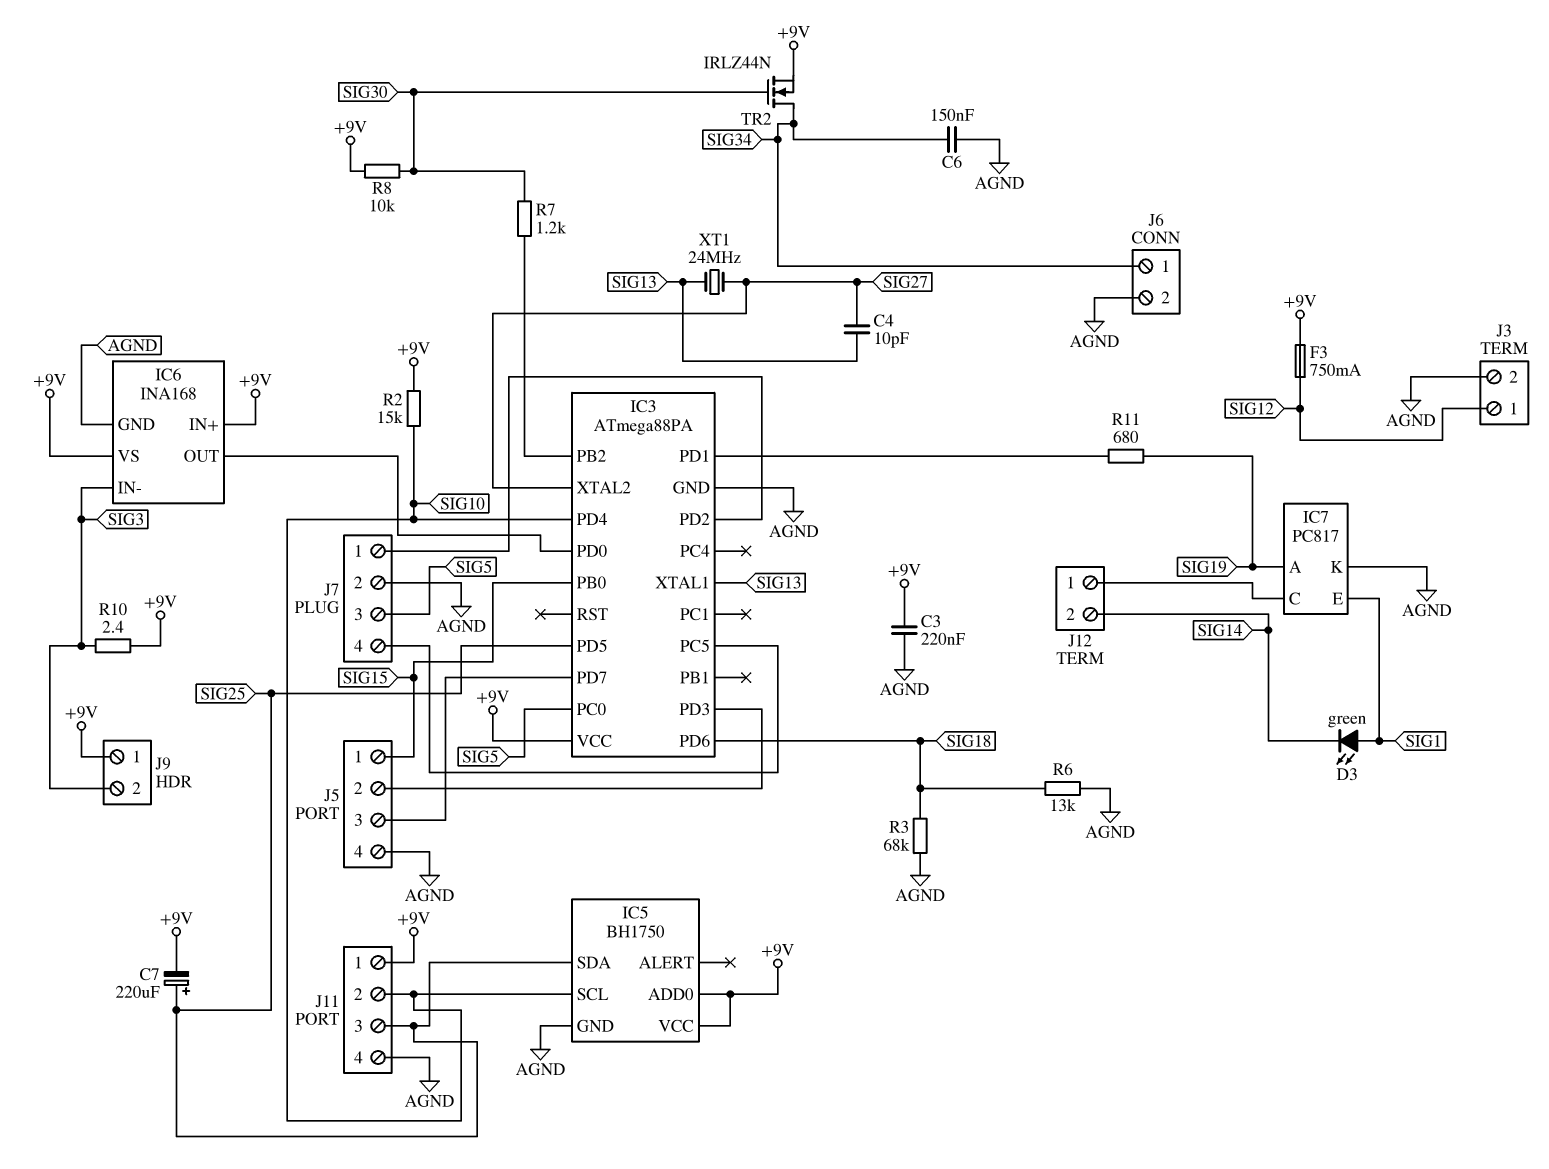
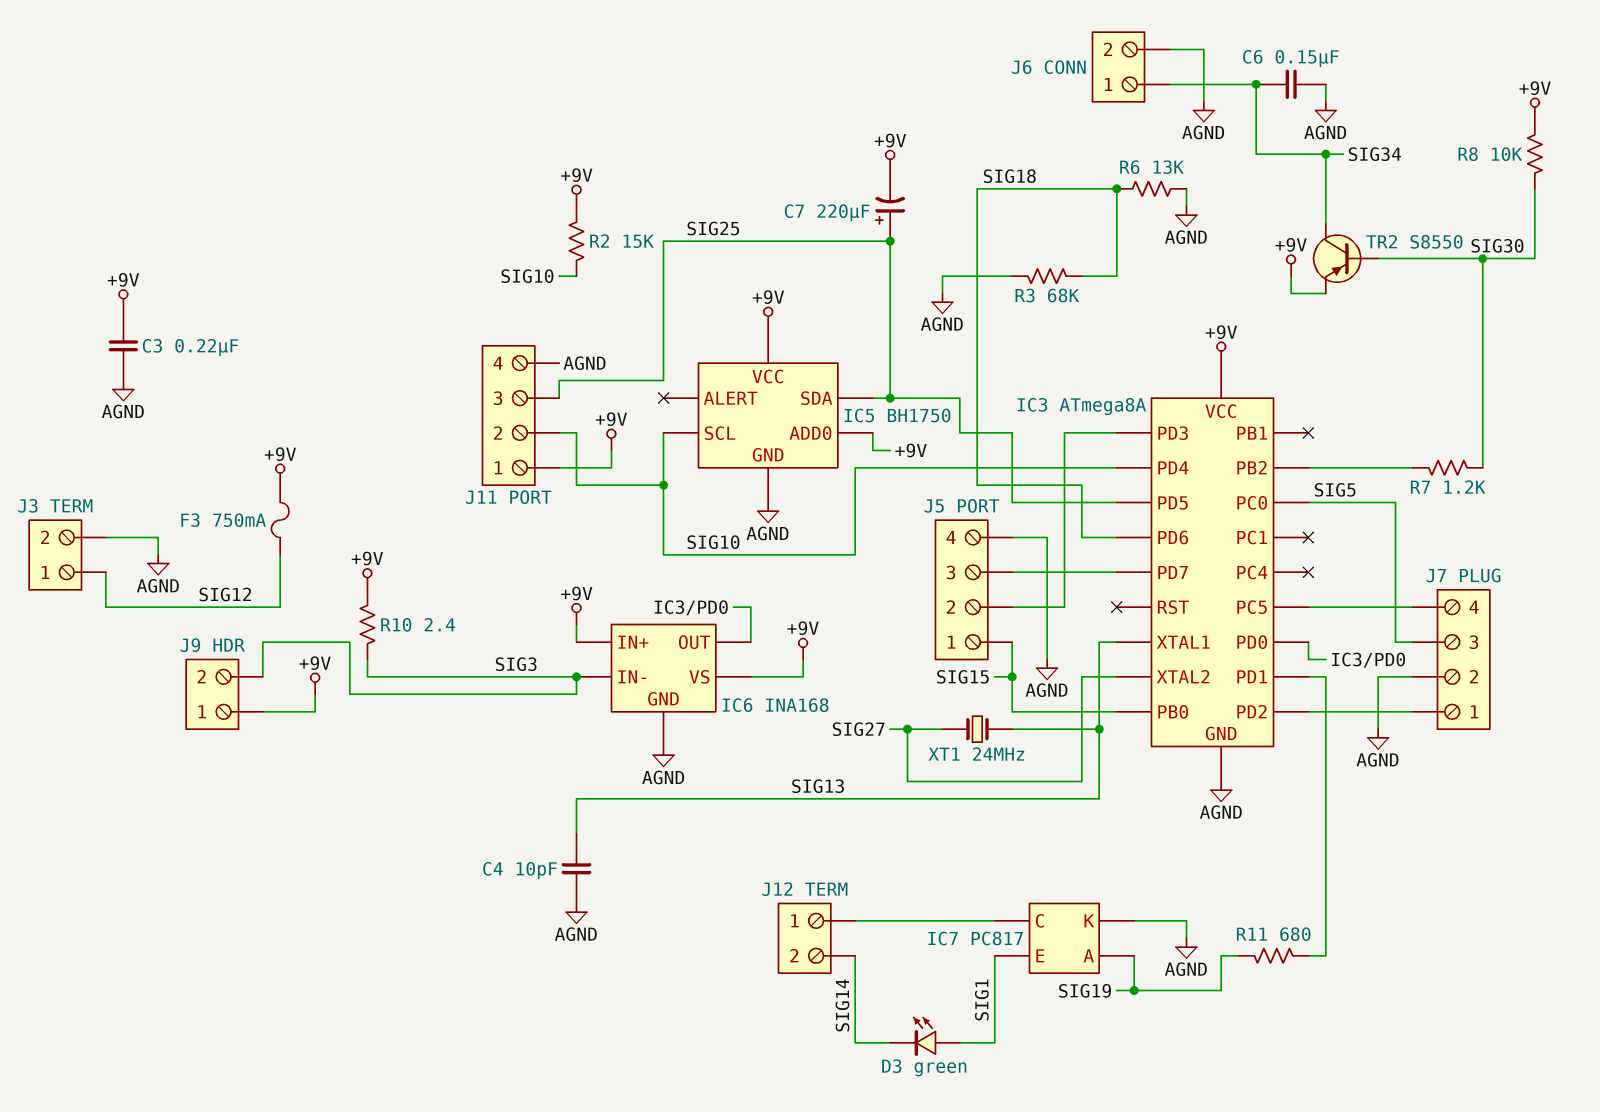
C4: 10pF (SIG13, SIG27) -> 10pF (AGND, SIG13)
IC3: ATmega88PA -> ATmega8A
TR2: NMOS IRLZ44N (G SIG30, D SIG34, S +9V) -> PNP S8550 (B SIG30, C SIG34, E +9V)

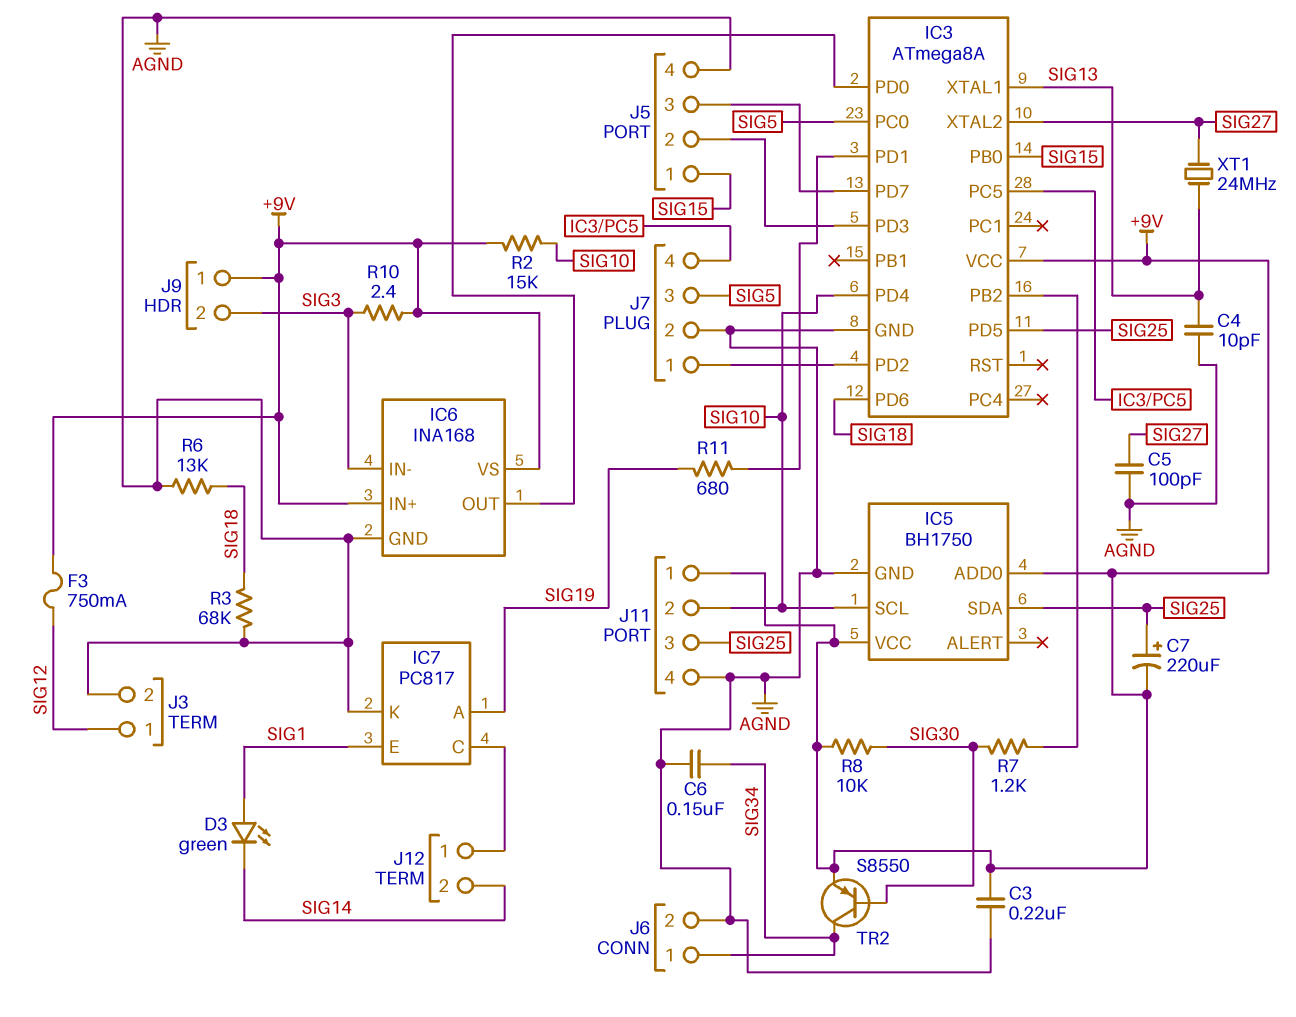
C5: none -> 100pF (AGND, SIG27)

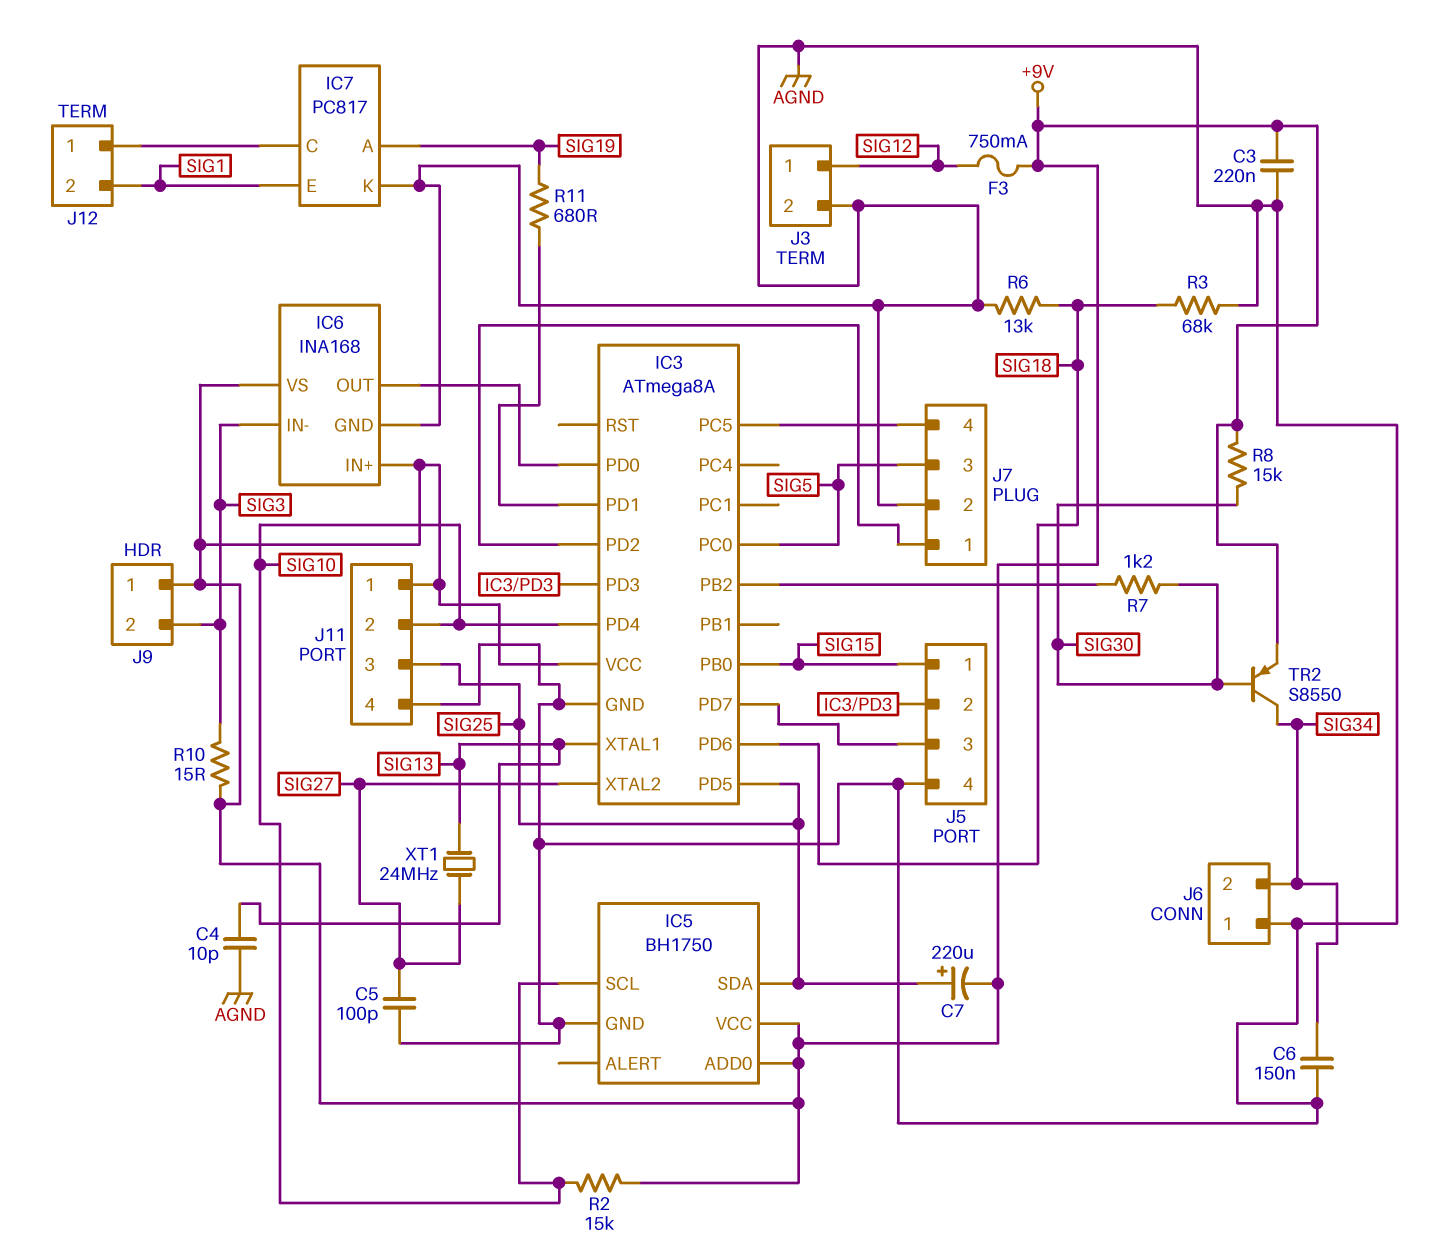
D3: LED green (A SIG1, K SIG14) -> none
J6 pin 1: SIG34 -> AGND
J6 pin 2: AGND -> SIG34
J12 pin 2: SIG14 -> SIG1
R8: 10k (+9V, SIG30) -> 15k (+9V, SIG30)
R10: 2.4 (+9V, SIG3) -> 15 (+9V, SIG3)

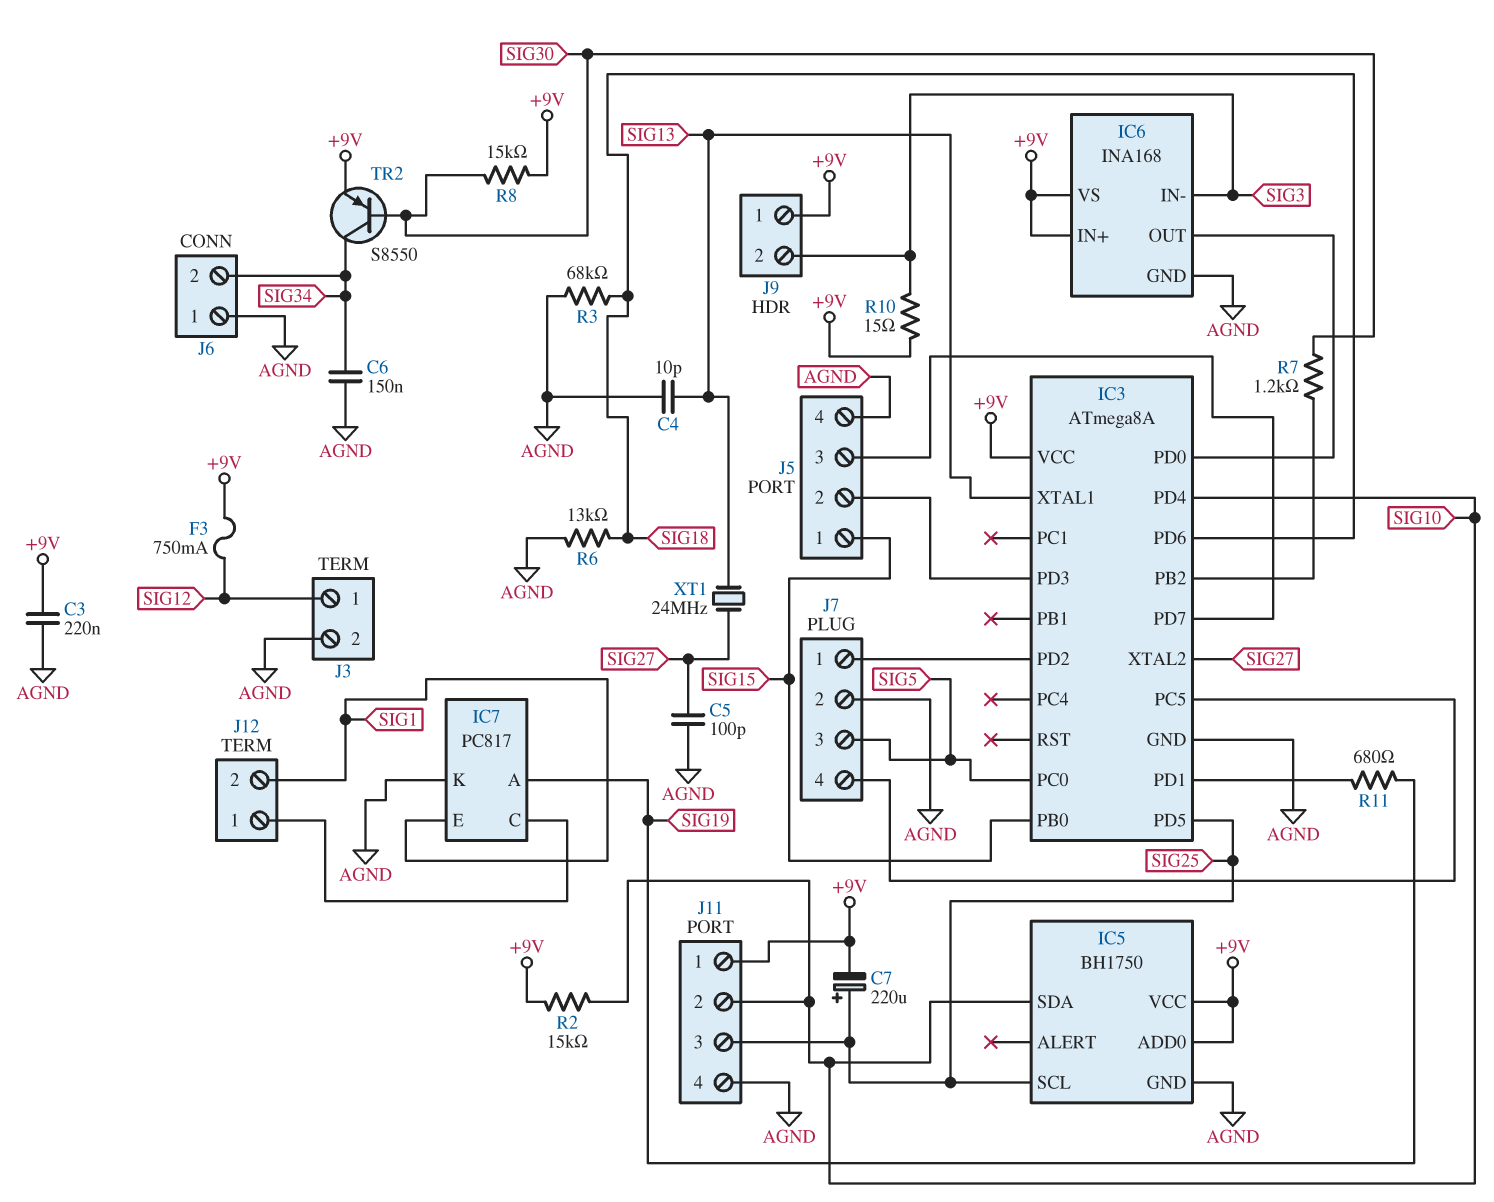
IC5 pin SCL: SIG10 -> SIG25
IC5 pin SDA: SIG25 -> SIG10

